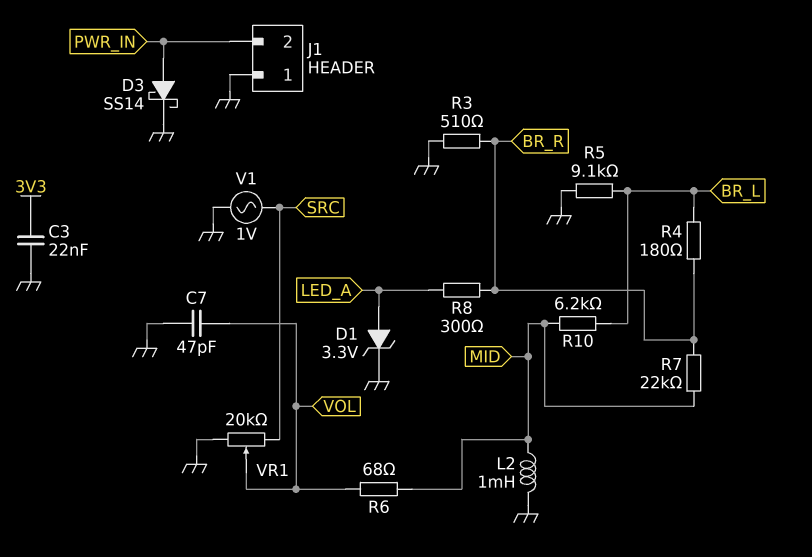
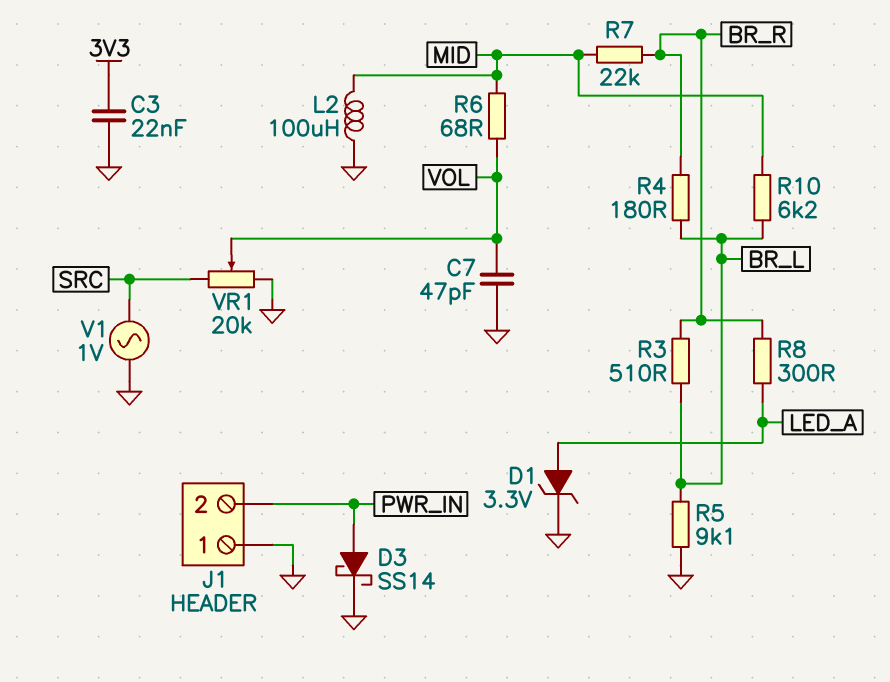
L2: 1mH (GND, MID) -> 100uH (GND, MID)
R3: 510 (BR_R, GND) -> 510 (BR_L, BR_R)

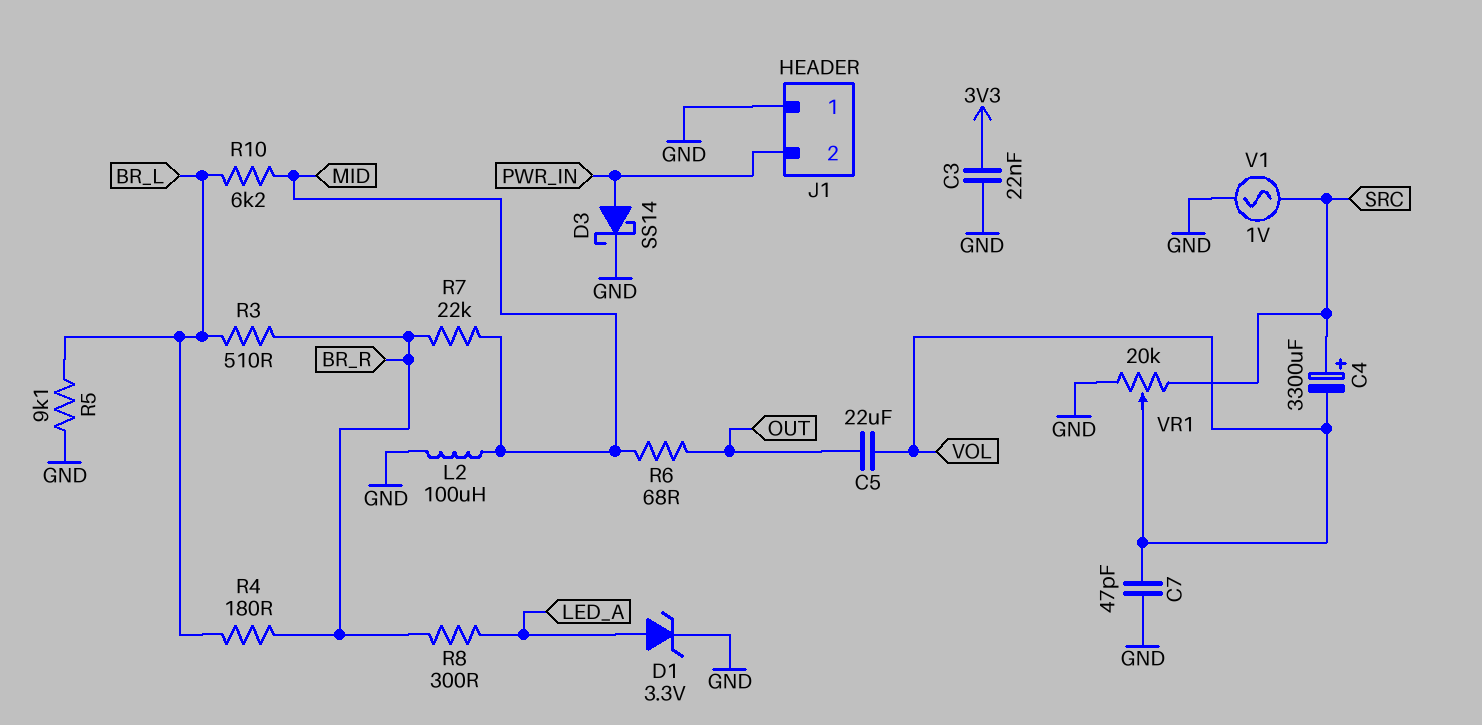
C4: none -> 3300uF (plus SRC, minus VOL)
C5: none -> 22uF (OUT, VOL)
R6: 68 (MID, VOL) -> 68 (MID, OUT)

